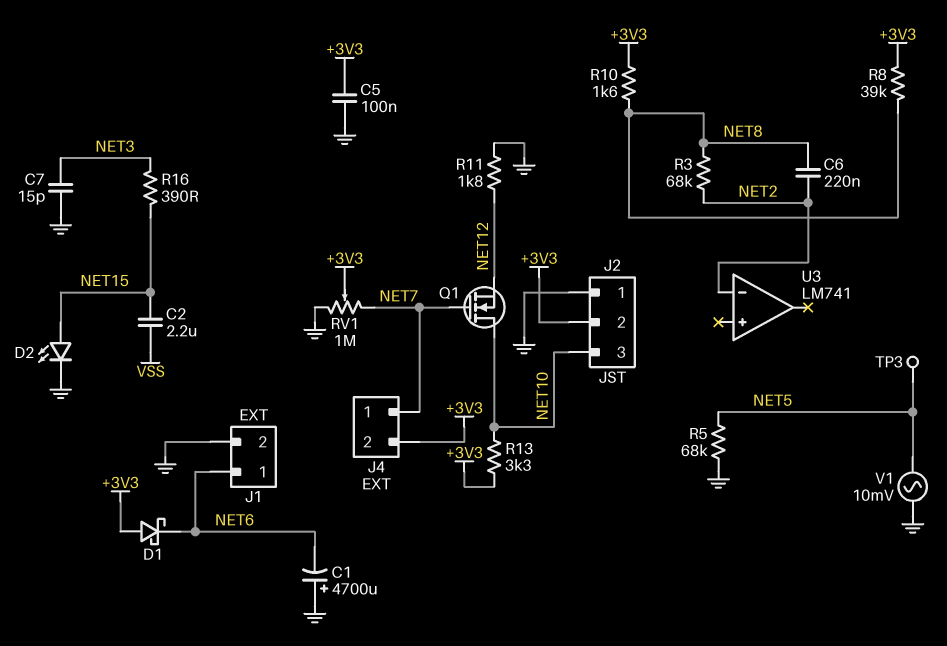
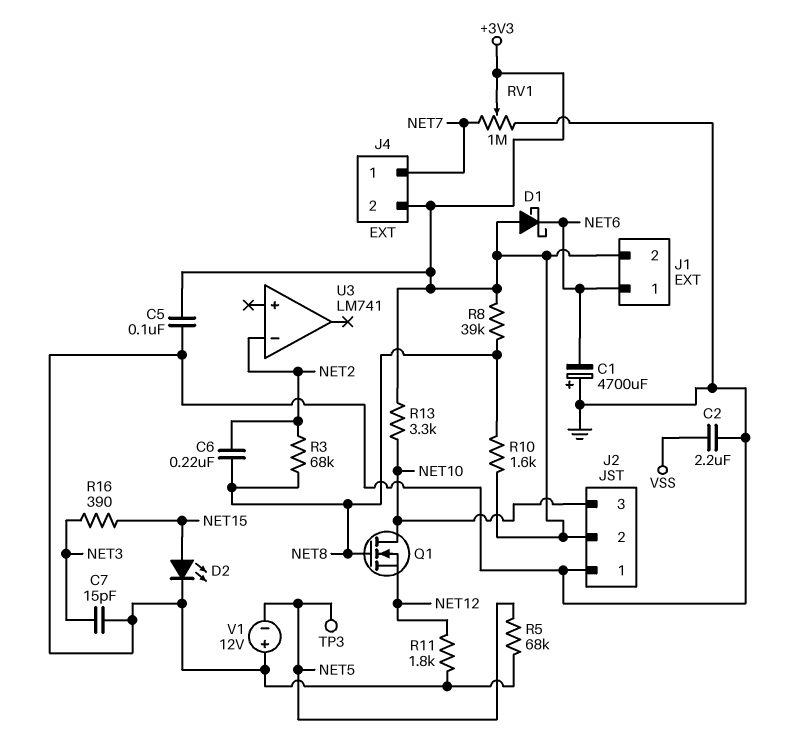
C2: 2.2uF (NET15, VSS) -> 2.2uF (GND, VSS)
J1 pin 2: GND -> +3V3
Q1: NMOS (G NET7, D NET10, S NET12) -> NMOS (G NET8, D NET10, S NET12)
V1: AC 10mV (GND, NET5) -> 12V (plus GND, minus NET5)

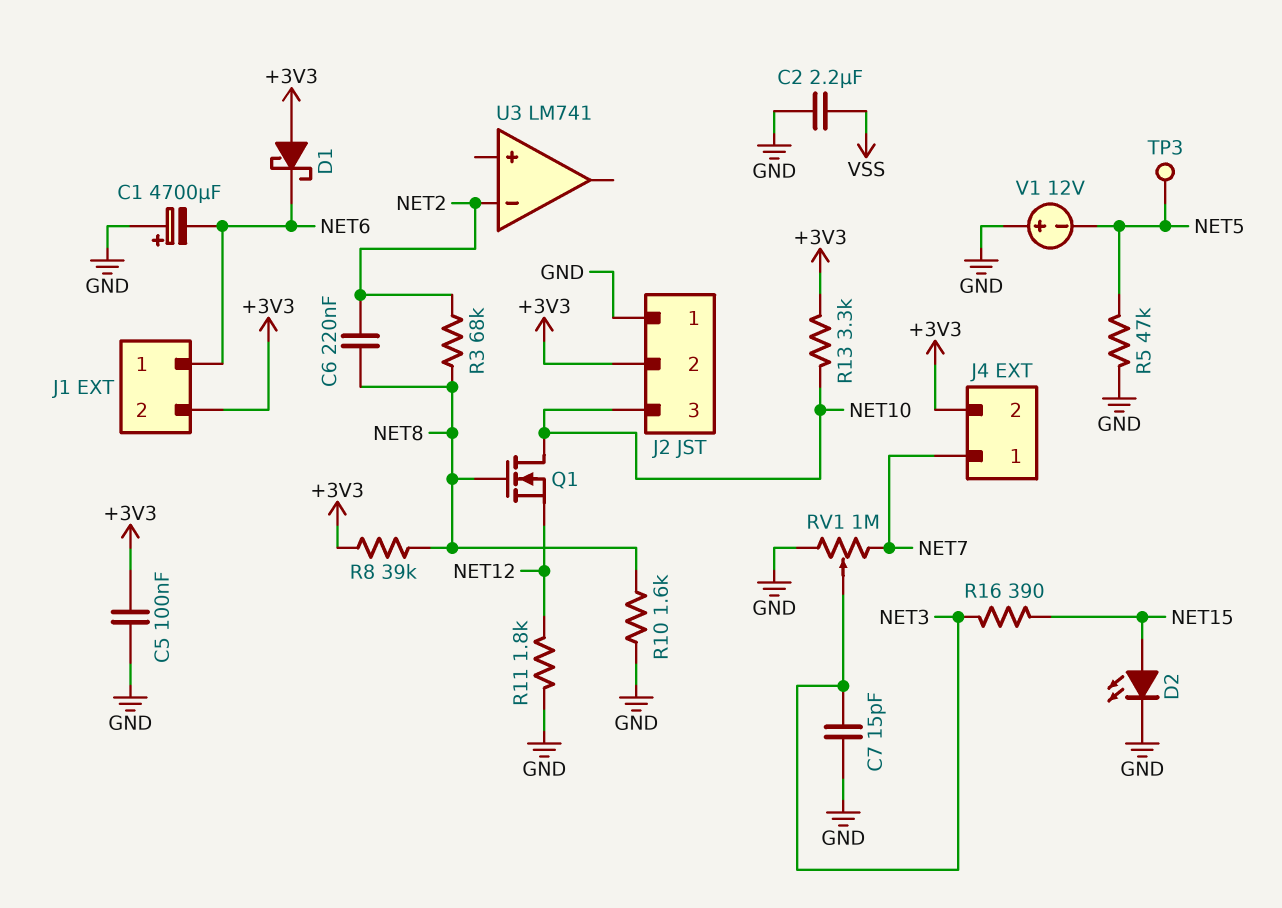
R5: 68k (GND, NET5) -> 47k (GND, NET5)
R10: 1.6k (+3V3, NET8) -> 1.6k (GND, NET8)
RV1: 1M (GND, NET7, wiper +3V3) -> 1M (GND, NET7, wiper NET3)

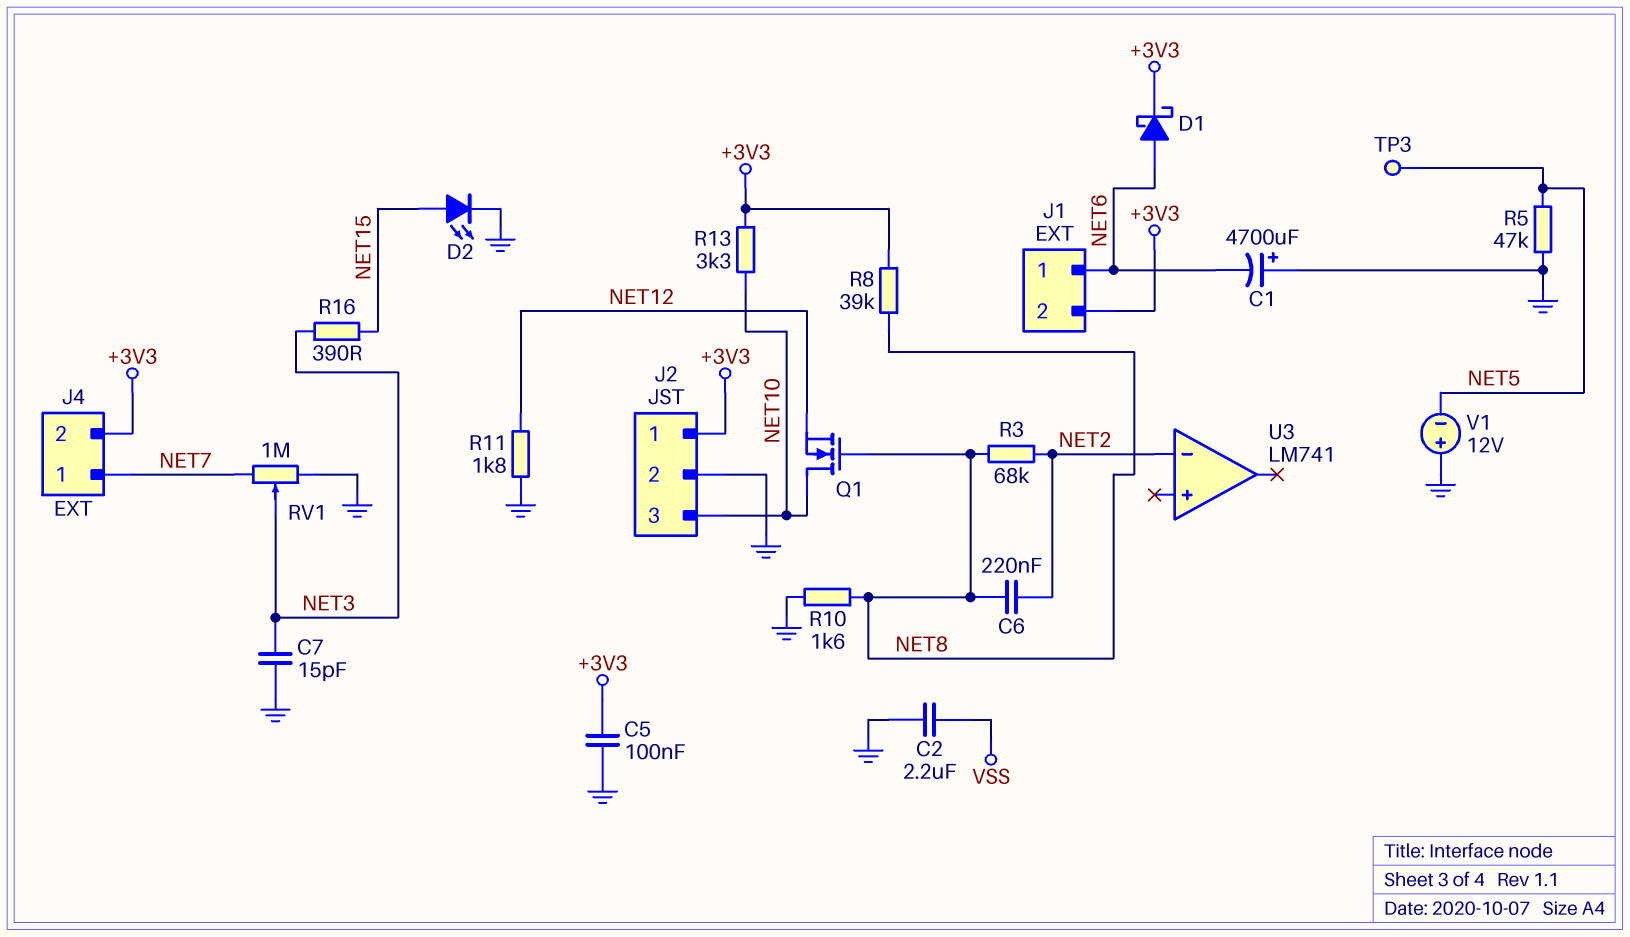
D1: schottky (A +3V3, K NET6) -> schottky (A NET6, K +3V3)
J2 pin 1: GND -> +3V3
J2 pin 2: +3V3 -> GND

